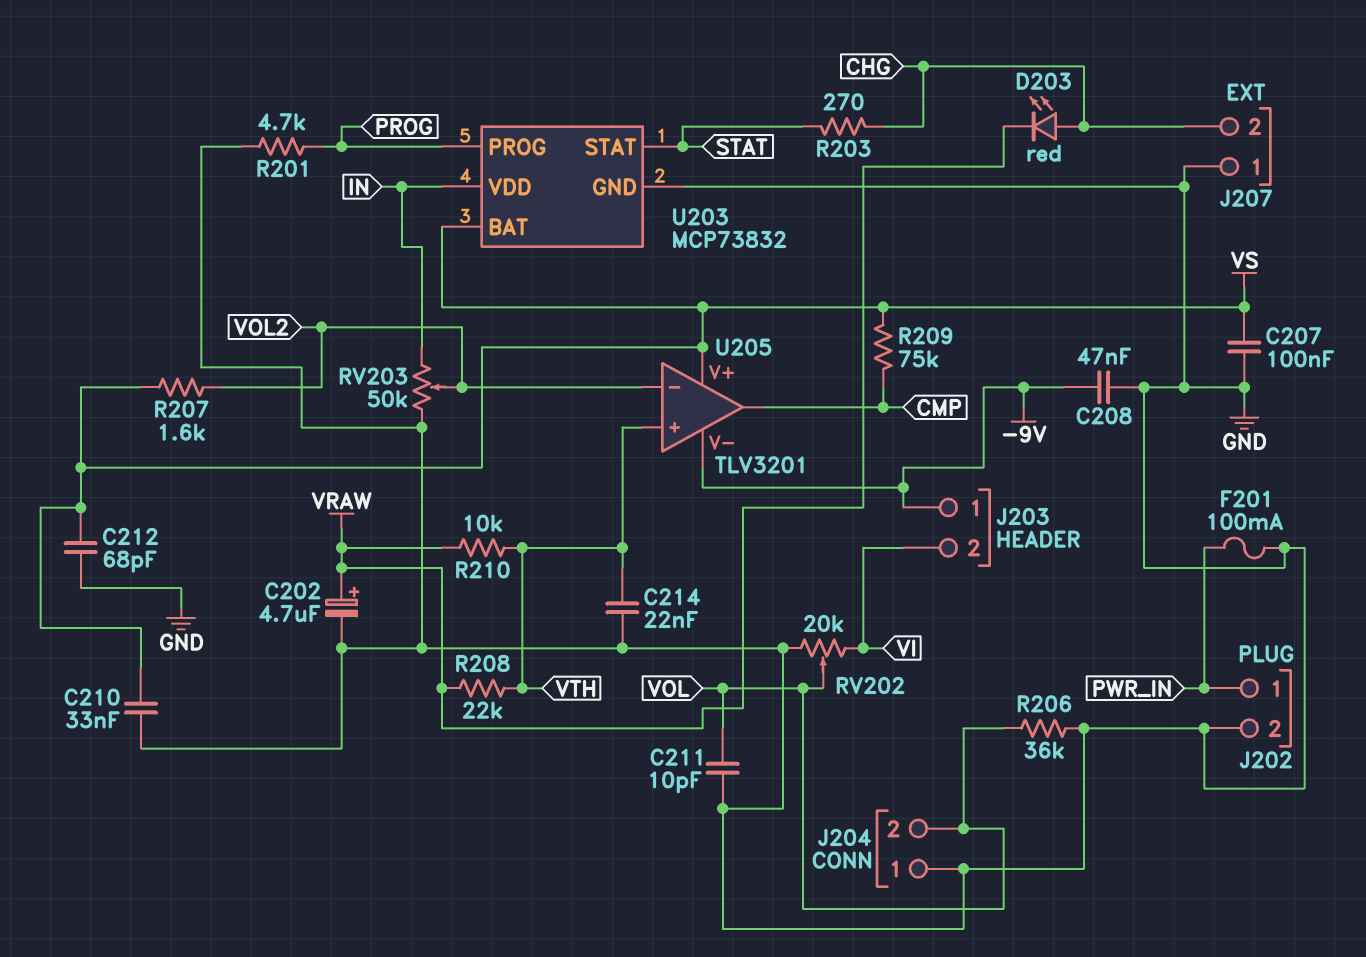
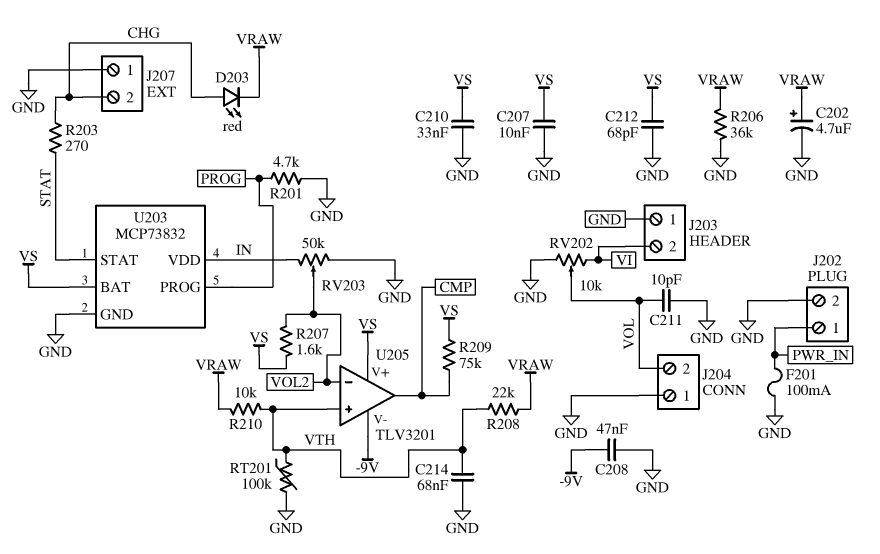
C207: 100nF (GND, VS) -> 10nF (GND, VS)
C214: 22nF (GND, VTH) -> 68nF (GND, VTH)
J203 pin 1: -9V -> GND
R206: 36k (GND, VOL) -> 36k (GND, VRAW)
RT201: none -> 100k (GND, VTH)
RV202: 20k (GND, VI, wiper VOL) -> 10k (GND, VI, wiper VOL)

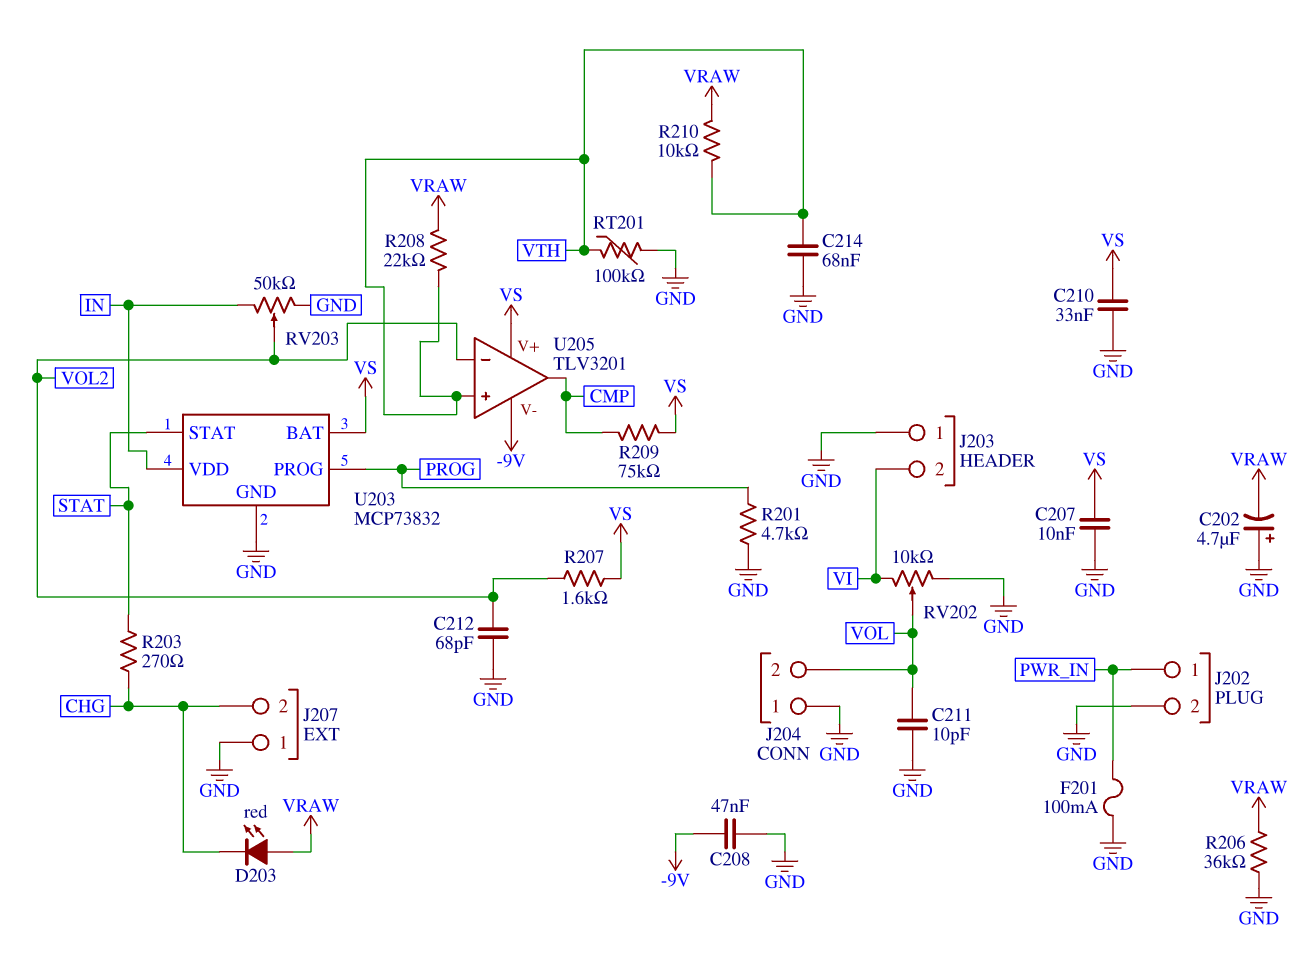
C202: 4.7uF (plus VRAW, minus GND) -> 4.7uF (plus GND, minus VRAW)
C212: 68pF (GND, VS) -> 68pF (GND, VOL2)
D203: LED red (A CHG, K VRAW) -> LED red (A VRAW, K CHG)

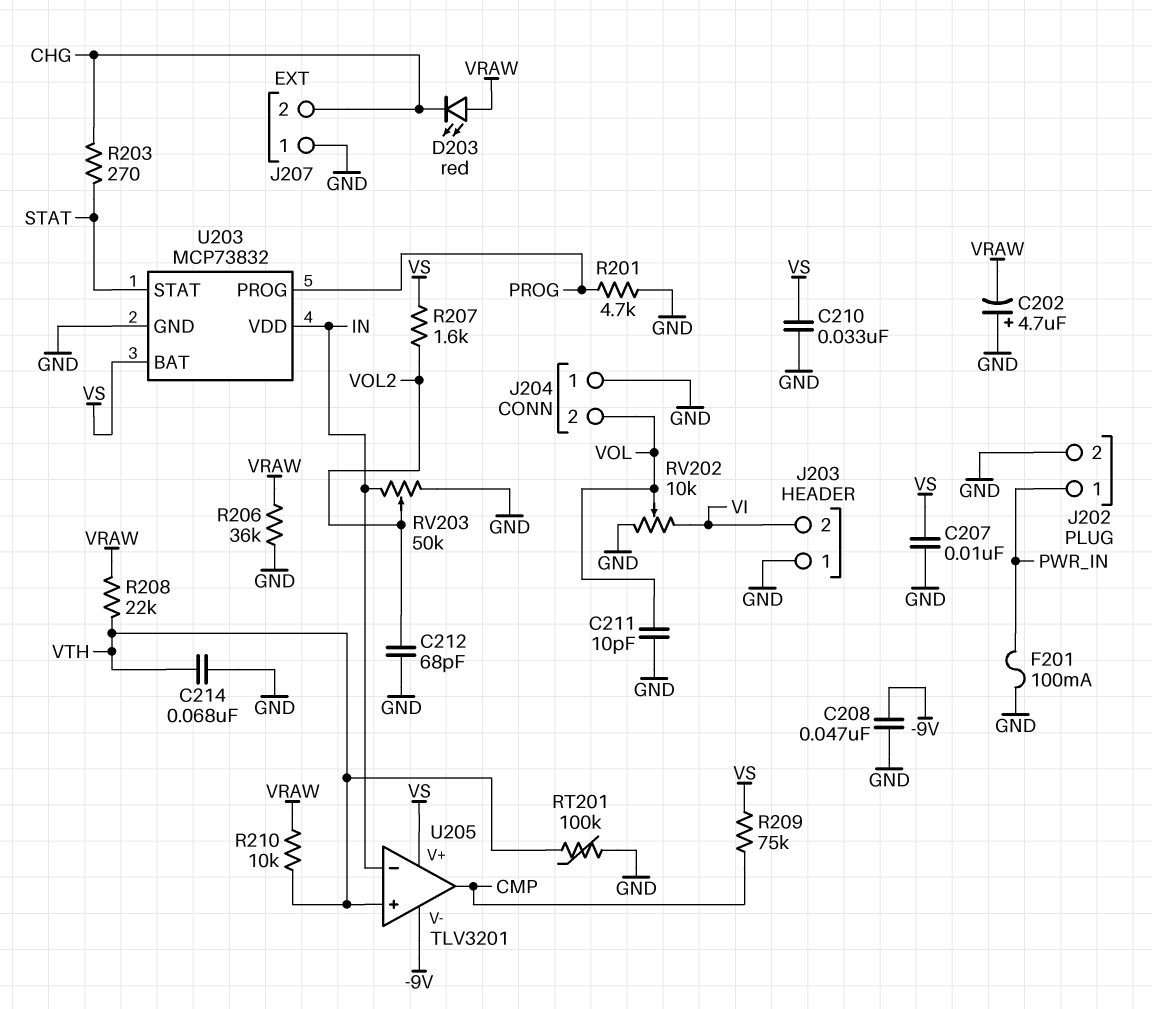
U205 pin in-: VOL2 -> IN

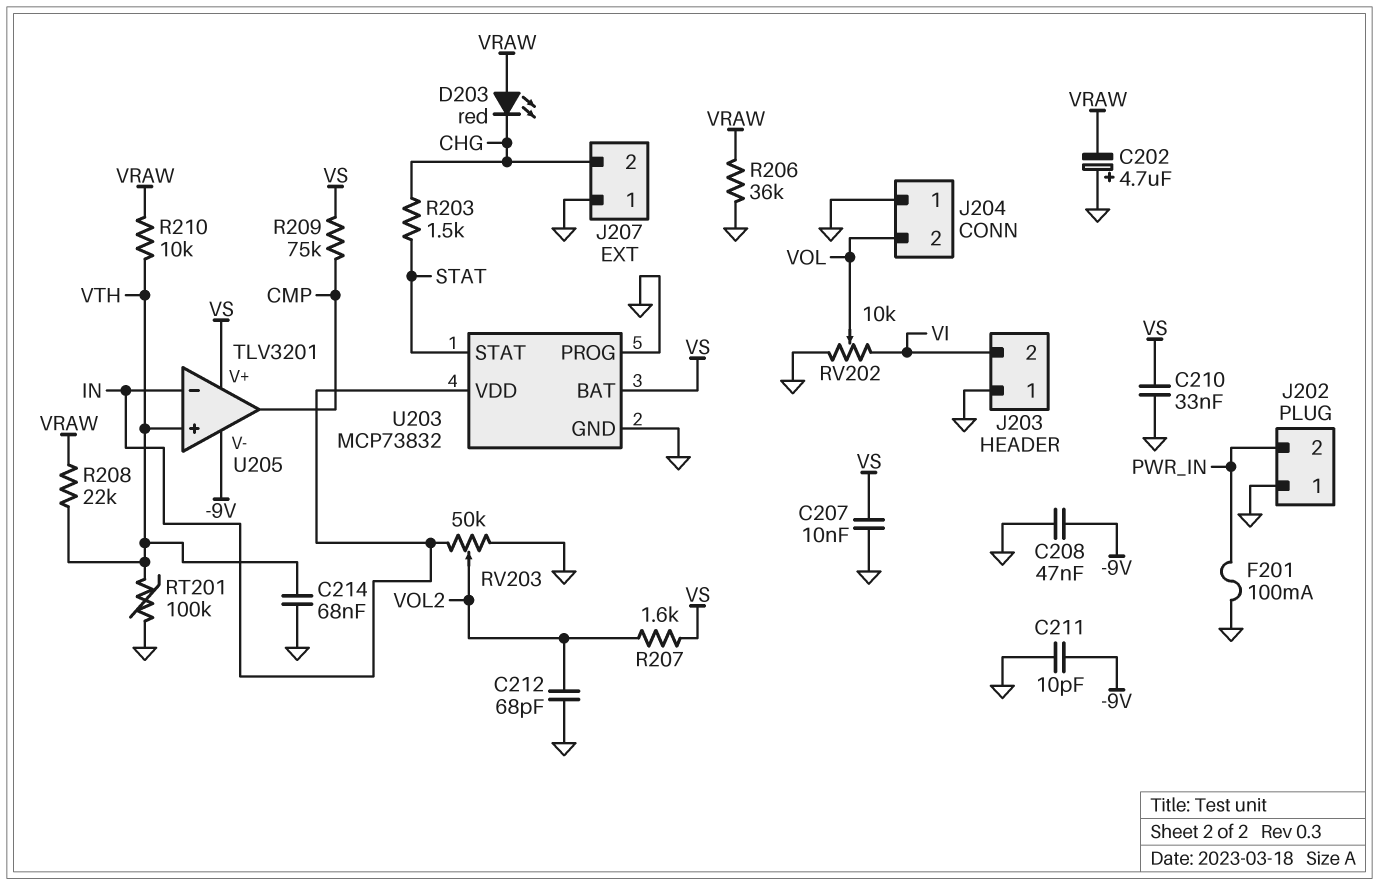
C211: 10pF (GND, VOL) -> 10pF (-9V, GND)
J202 pin 1: PWR_IN -> GND
J202 pin 2: GND -> PWR_IN
R201: 4.7k (GND, PROG) -> none
R203: 270 (CHG, STAT) -> 1.5k (CHG, STAT)
U203 pin PROG: PROG -> GND

